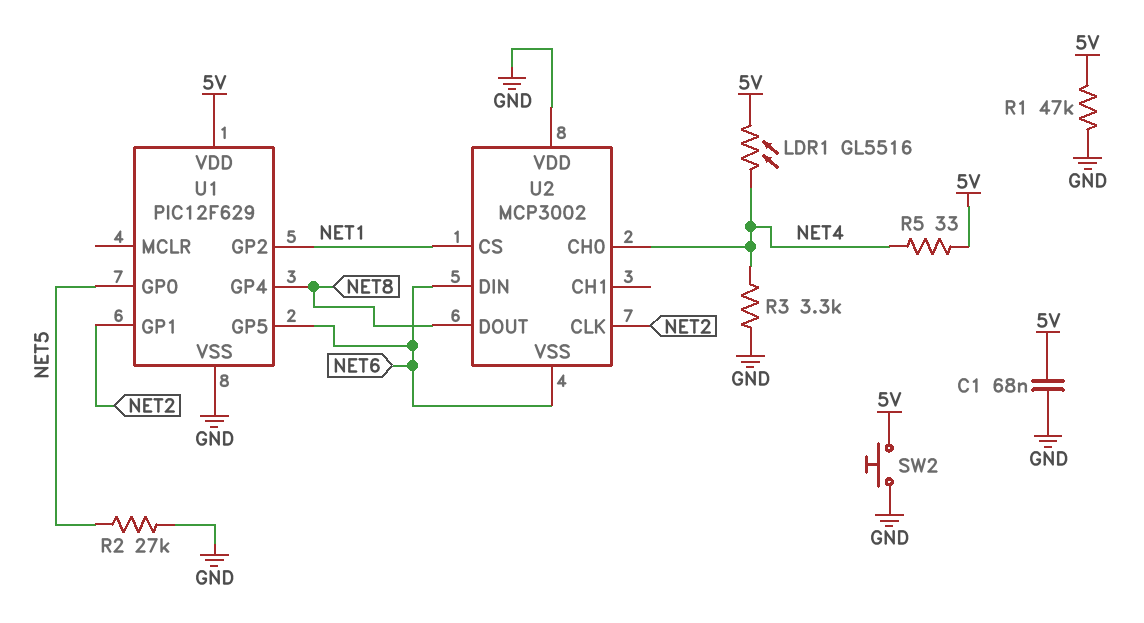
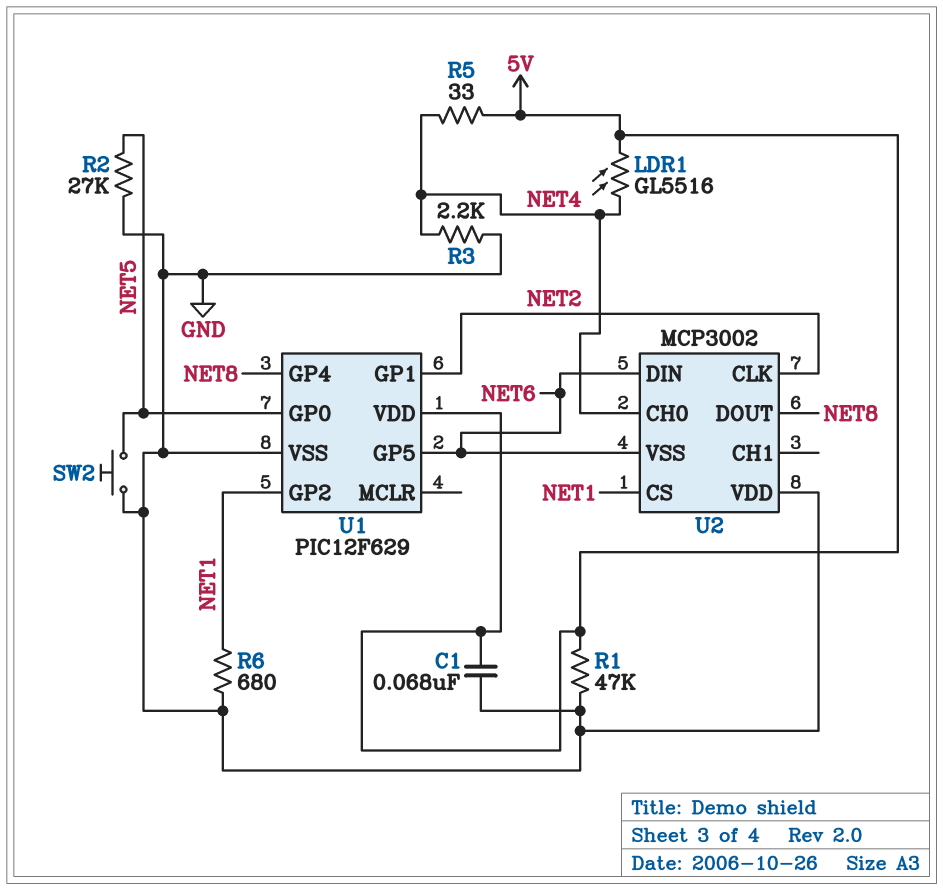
R3: 3.3k (GND, NET4) -> 2.2k (GND, NET4)
R6: none -> 680 (GND, NET1)
SW2: button (5V, GND) -> button (GND, NET5)

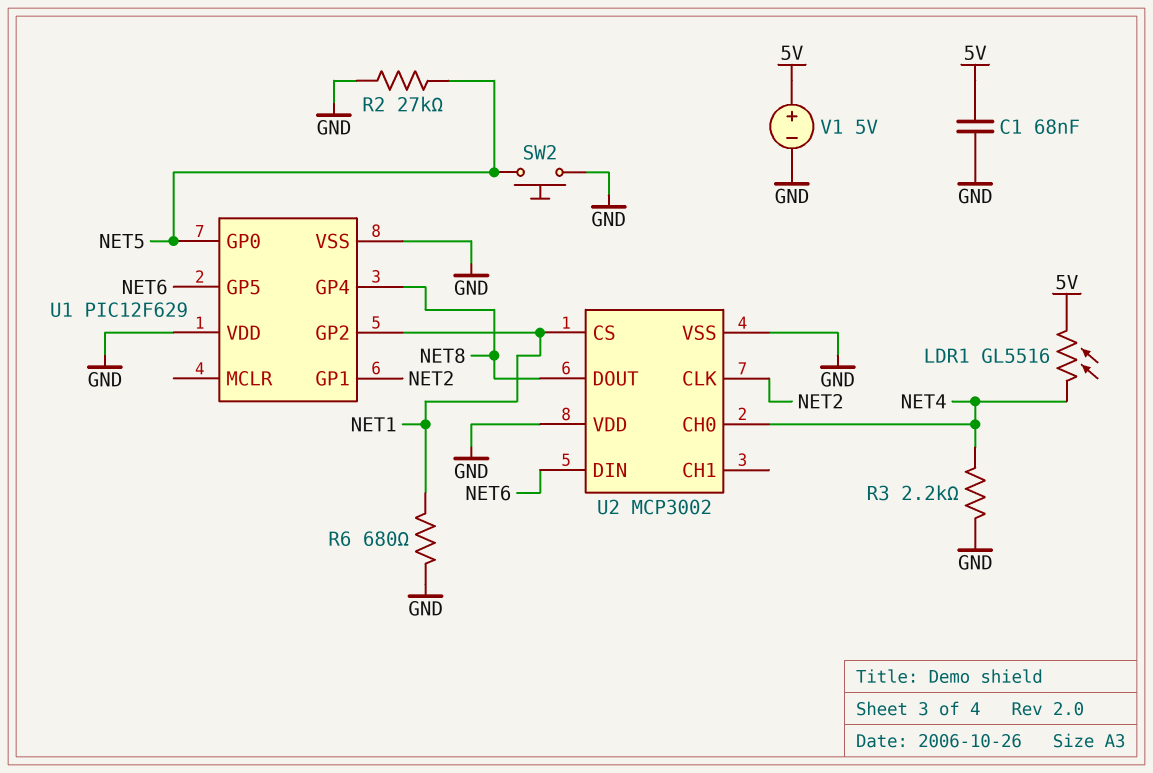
R1: 47k (5V, GND) -> none
R5: 33 (5V, NET4) -> none
U1 pin VDD: 5V -> GND
U2 pin VSS: NET6 -> GND
V1: none -> 5V (plus 5V, minus GND)

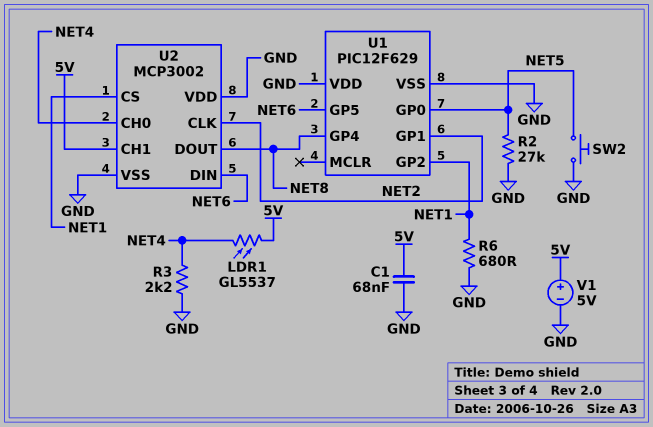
LDR1: GL5516 (5V, NET4) -> GL5537 (5V, NET4)
U2 pin CH1: none -> 5V

